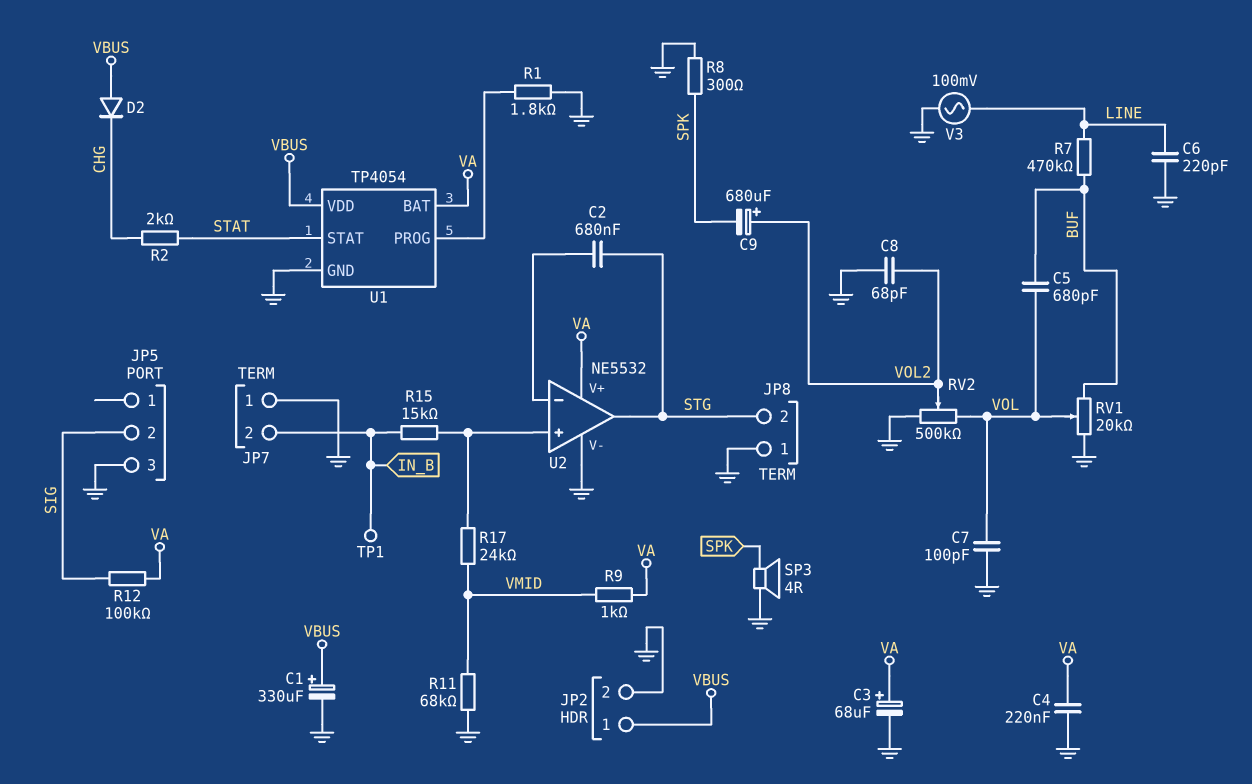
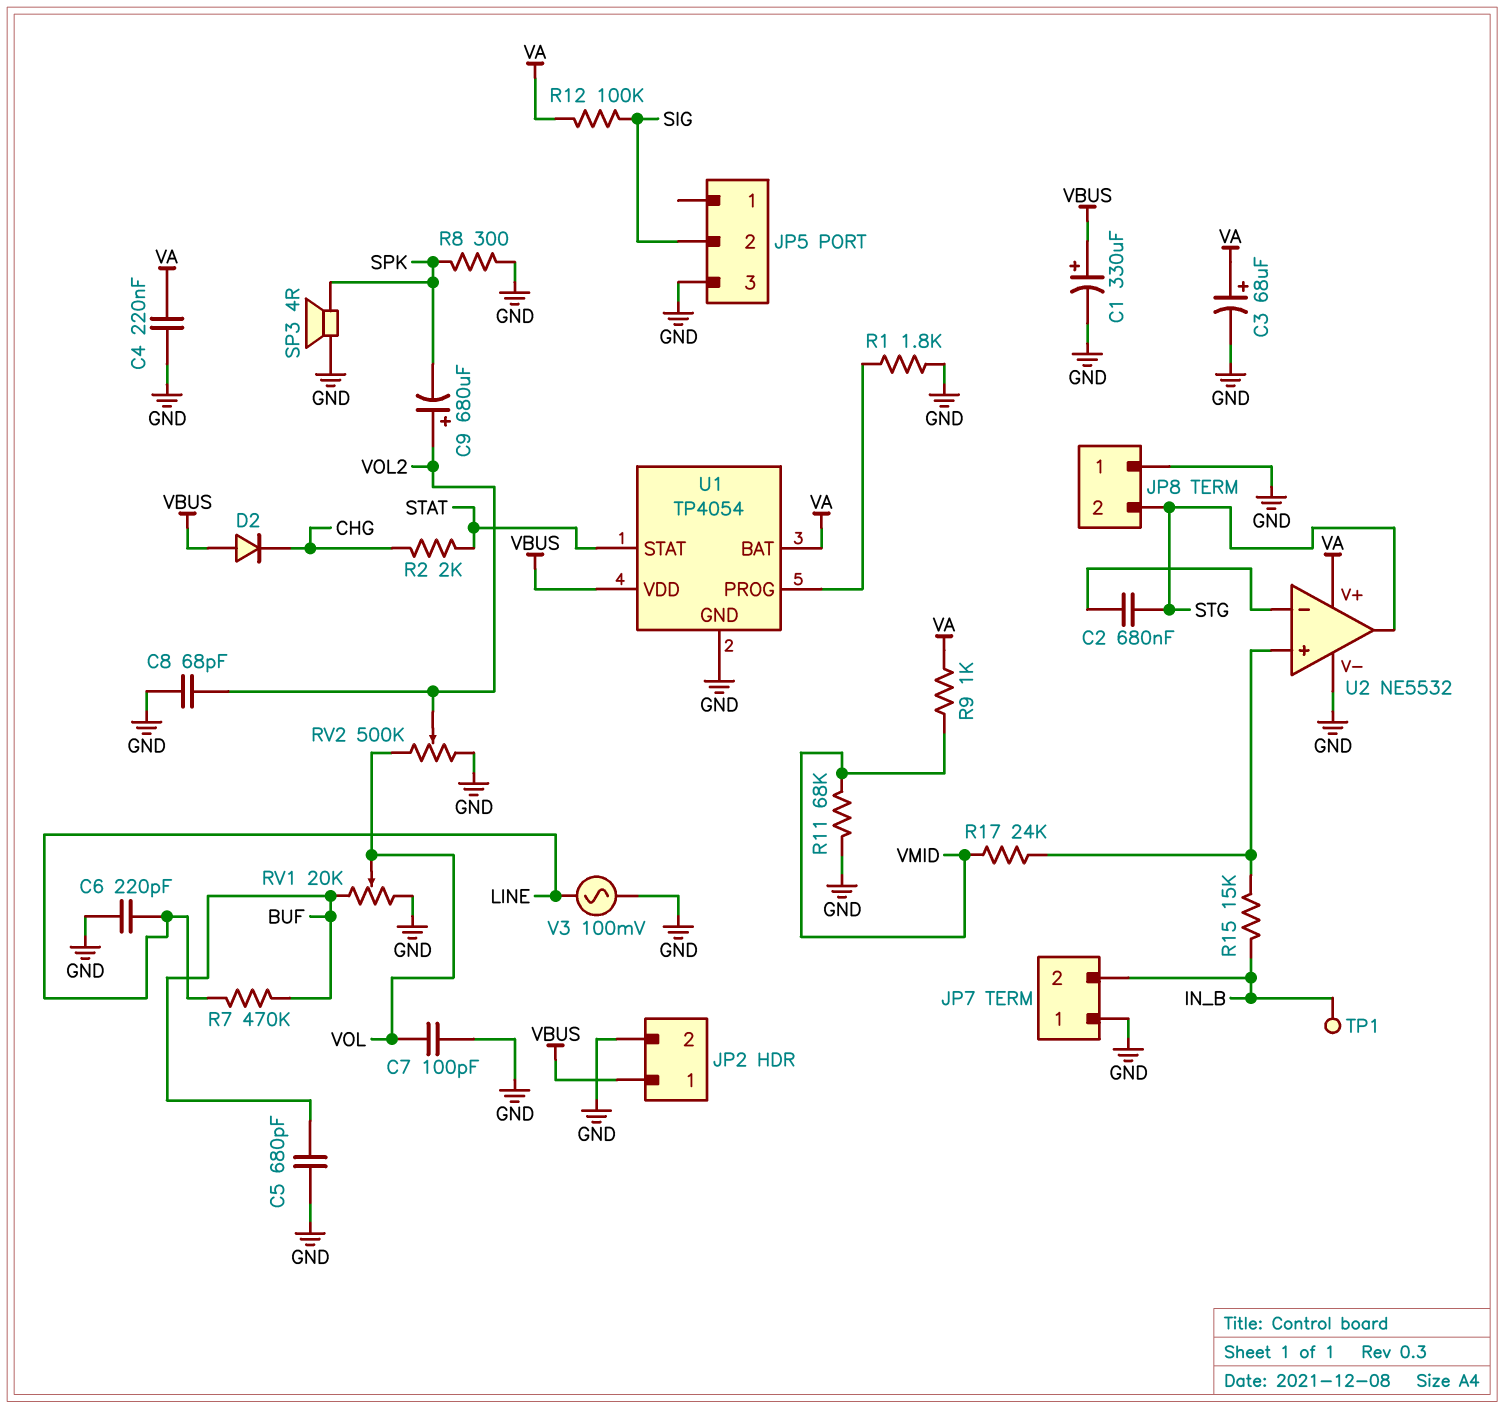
C5: 680pF (BUF, VOL) -> 680pF (BUF, GND)

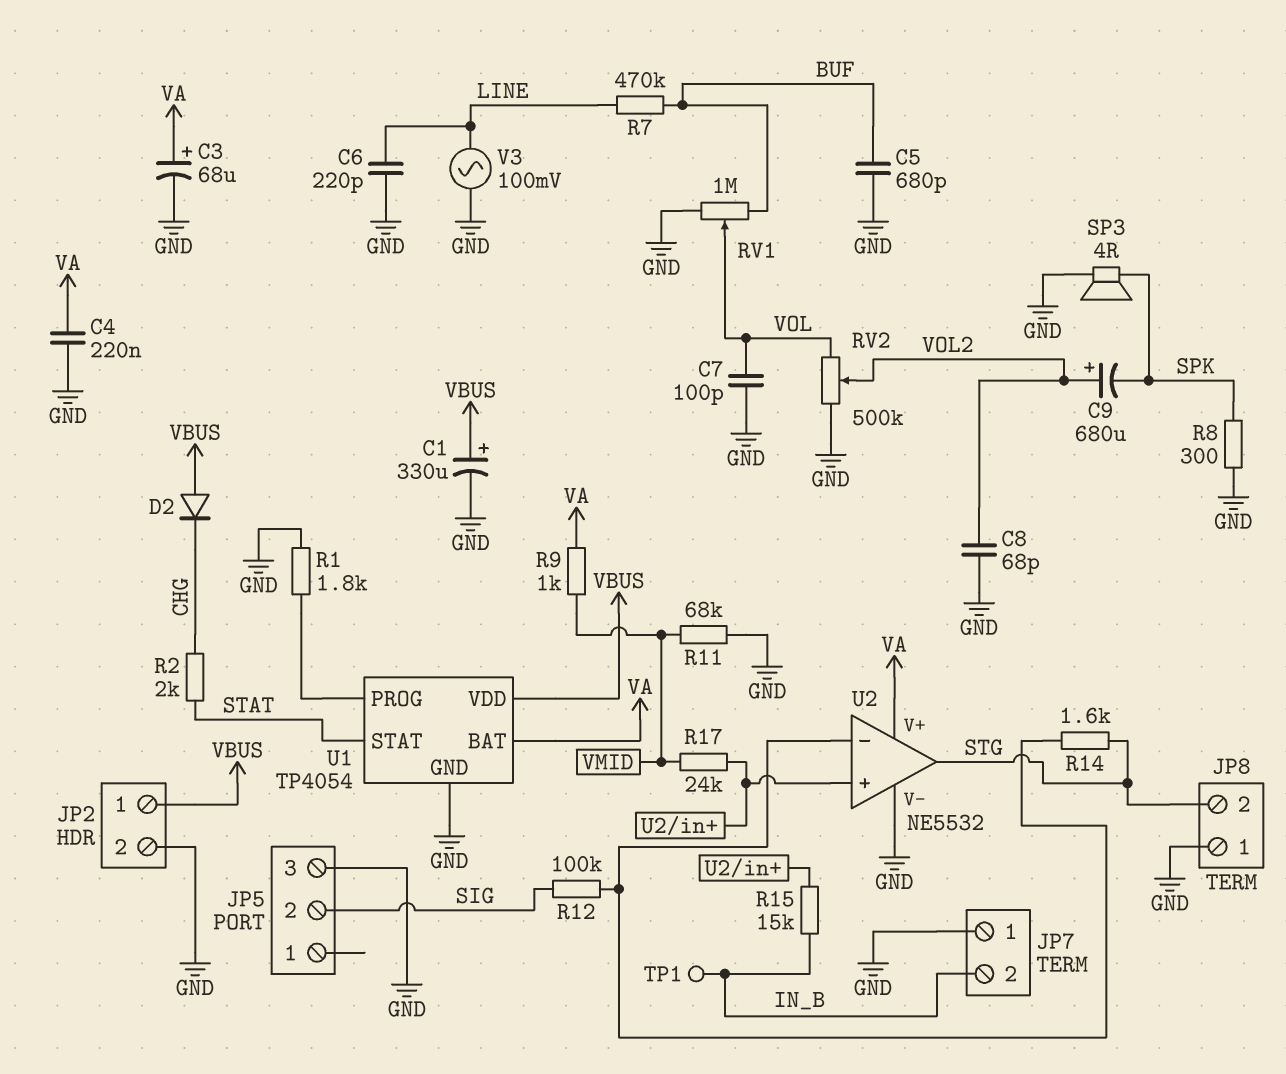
C2: 680nF (STG, U2/in-) -> none
R12: 100k (SIG, VA) -> 100k (SIG, U2/in-)
R14: none -> 1.6k (STG, U2/in-)
RV1: 20k (BUF, GND, wiper VOL) -> 1M (BUF, GND, wiper VOL)

